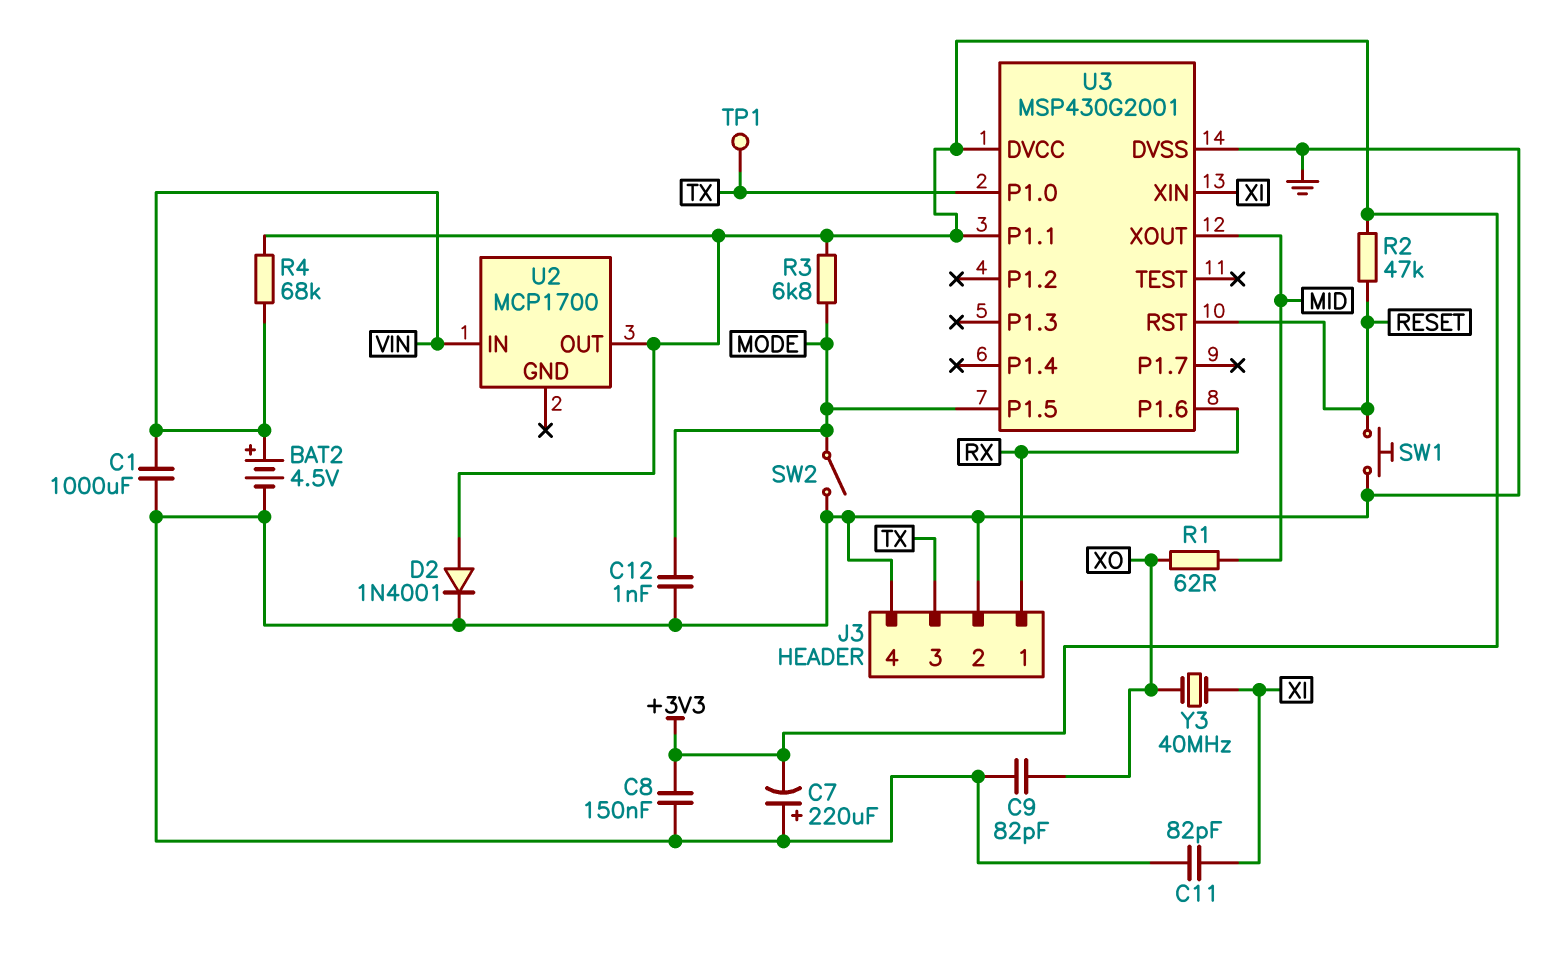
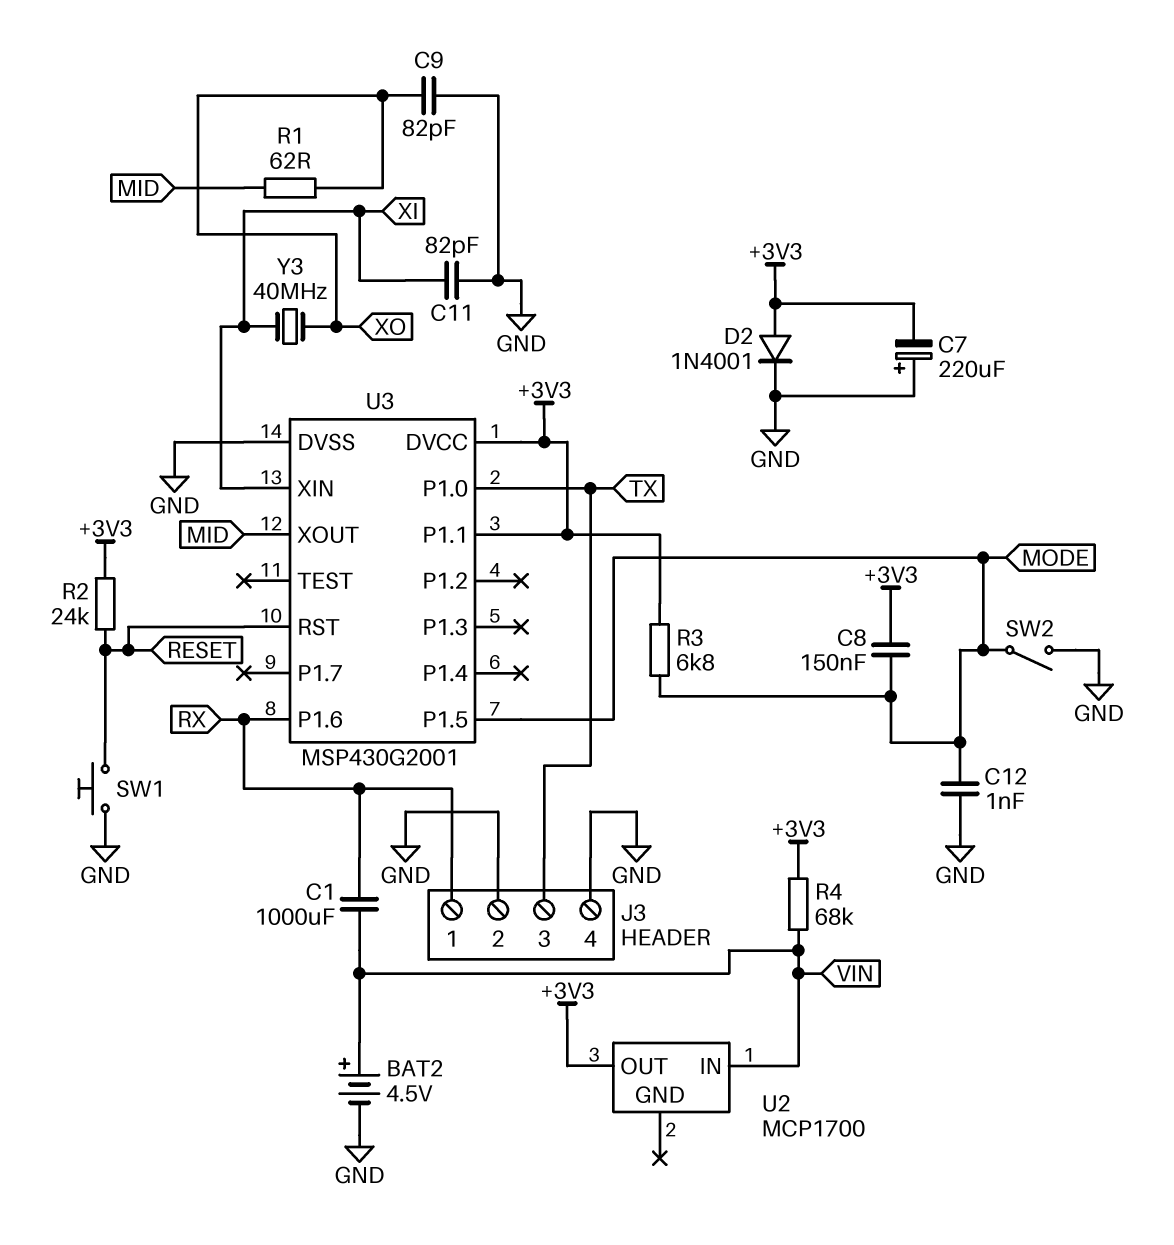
C1: 1000uF (GND, VIN) -> 1000uF (RX, VIN)
C8: 150nF (+3V3, GND) -> 150nF (+3V3, MODE)
R2: 47k (+3V3, RESET) -> 24k (+3V3, RESET)
TP1: test point (TX) -> none

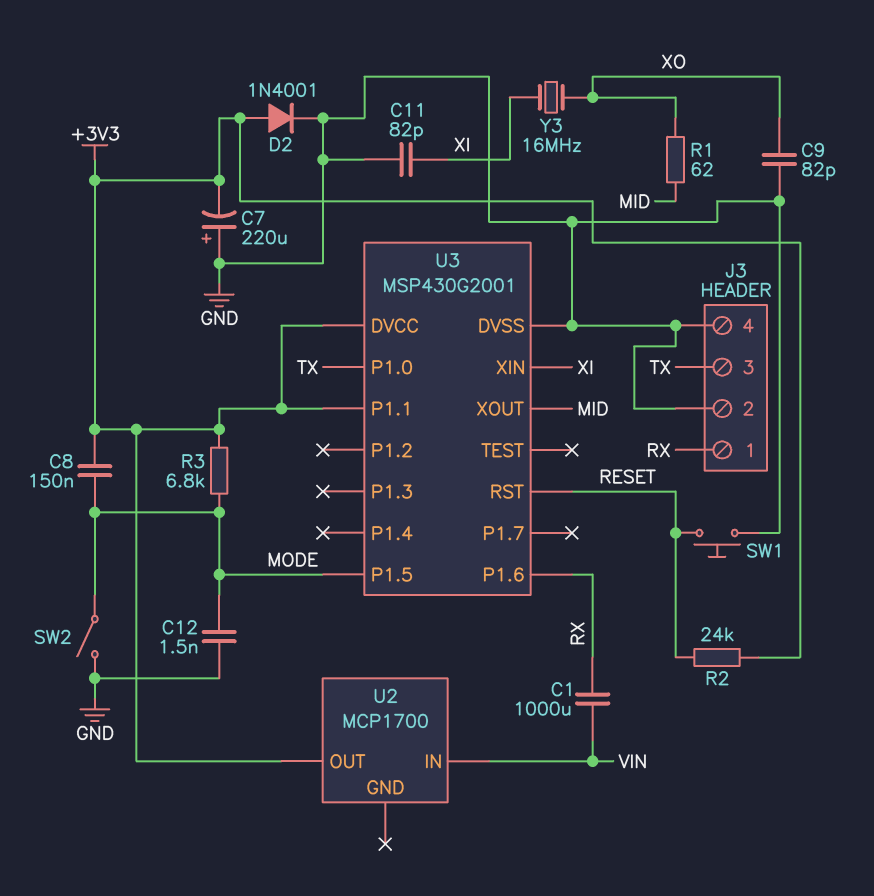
BAT2: 4.5V (plus VIN, minus GND) -> none
C12: 1nF (GND, MODE) -> 1.5nF (GND, MODE)
R4: 68k (+3V3, VIN) -> none
Y3: 40MHz (XI, XO) -> 16MHz (XI, XO)

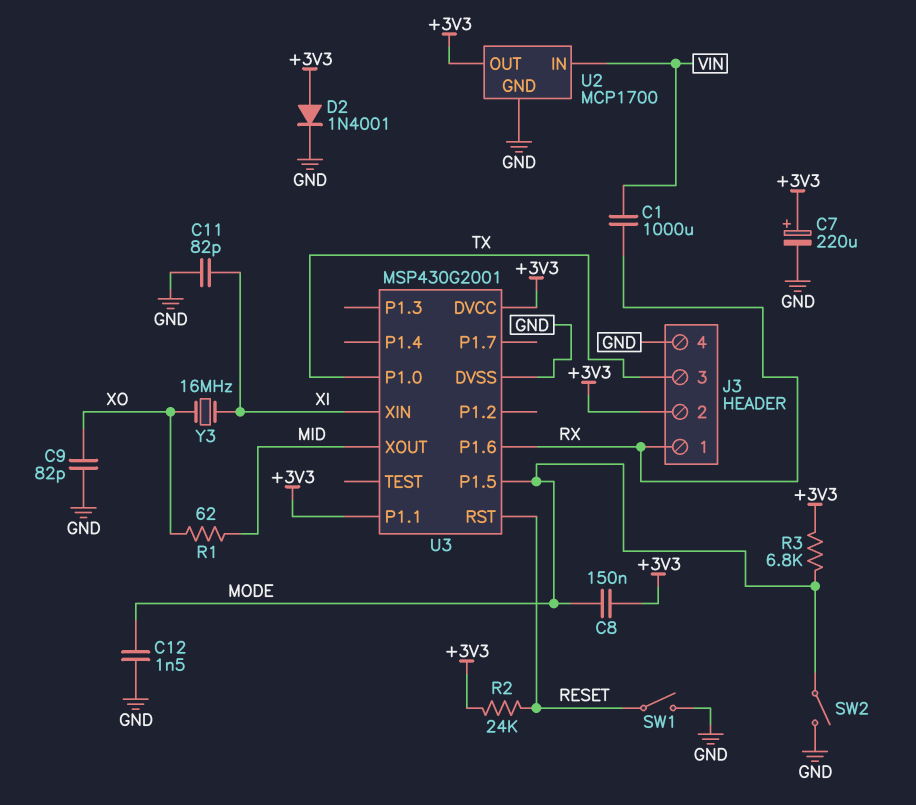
C7: 220uF (plus GND, minus +3V3) -> 220uF (plus +3V3, minus GND)
J3 pin 2: GND -> +3V3
SW1: button (GND, RESET) -> switch (GND, RESET)
U2 pin GND: none -> GND

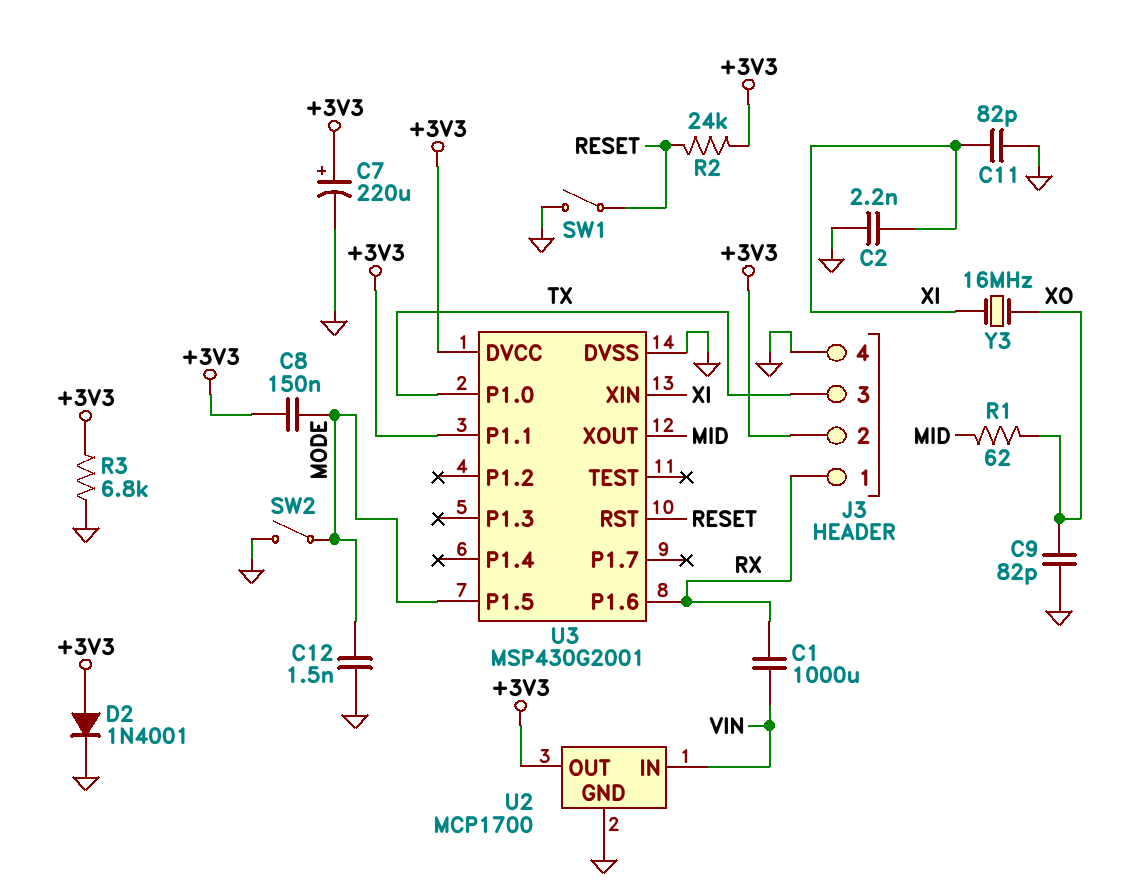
C2: none -> 2.2nF (GND, XI)
R3: 6.8k (+3V3, MODE) -> 6.8k (+3V3, GND)

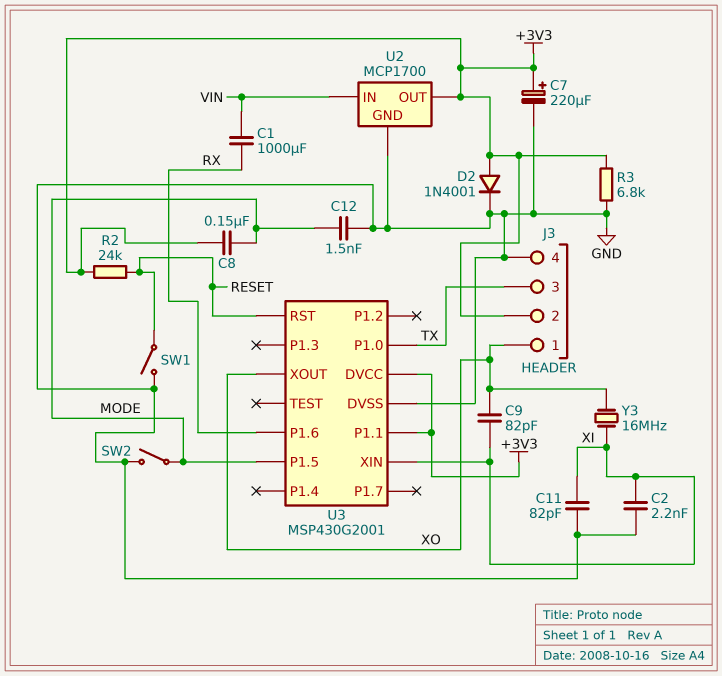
C9: 82pF (GND, XO) -> 82pF (XI, XO)
J3 pin 1: RX -> XO
R1: 62 (MID, XO) -> none
U3 pin XOUT: MID -> XO

